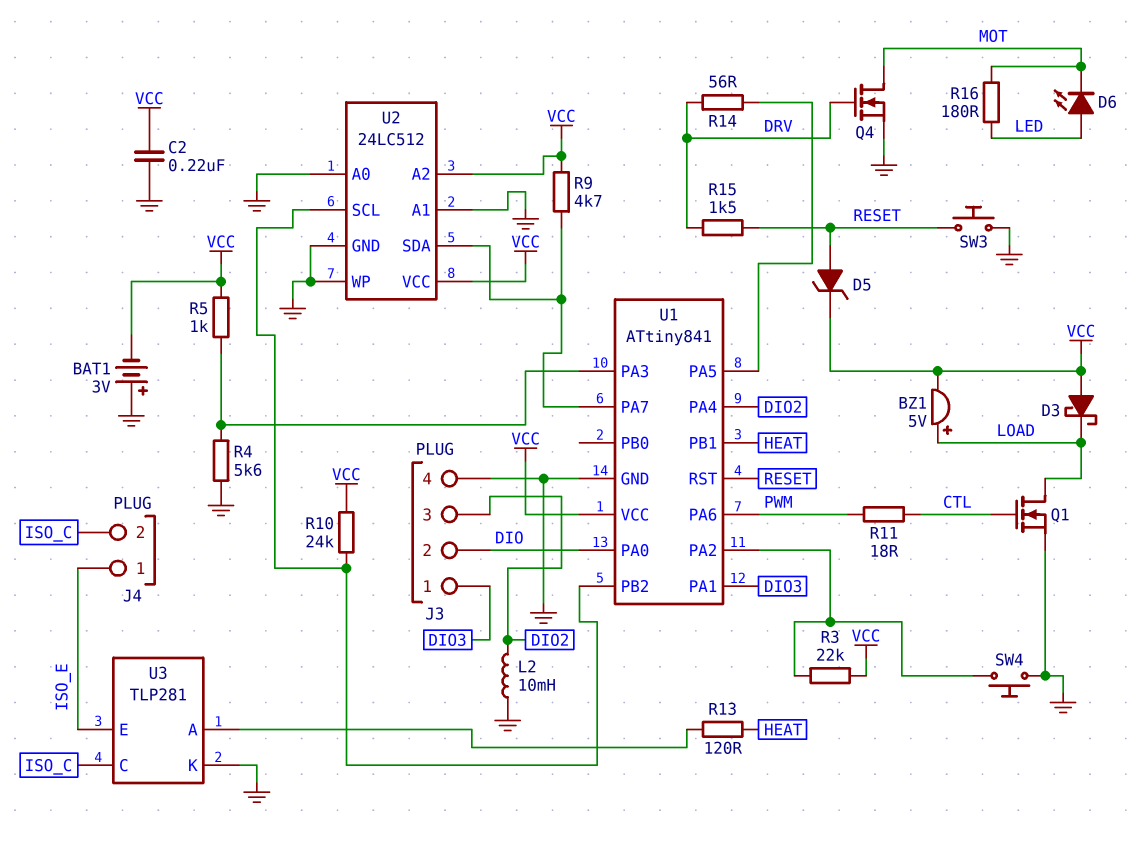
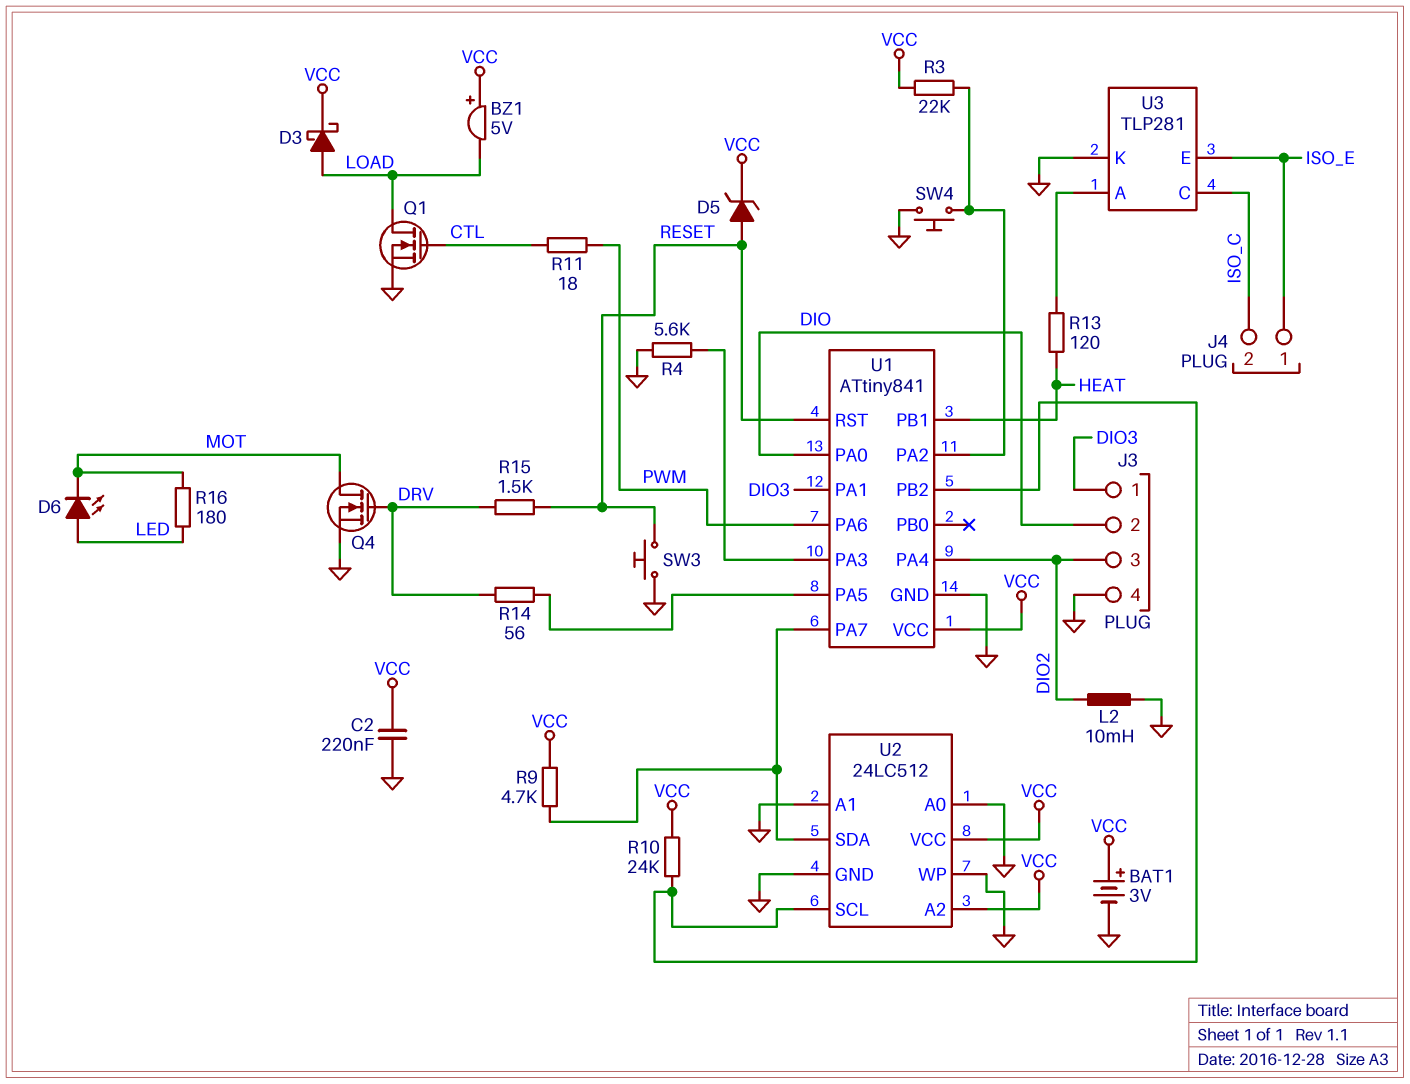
BAT1: 3V (plus GND, minus VCC) -> 3V (plus VCC, minus GND)
BZ1: buzzer 5V (plus LOAD, minus VCC) -> buzzer 5V (plus VCC, minus LOAD)
D3: schottky (A VCC, K LOAD) -> schottky (A LOAD, K VCC)
R5: 1k (U1/PA3, VCC) -> none

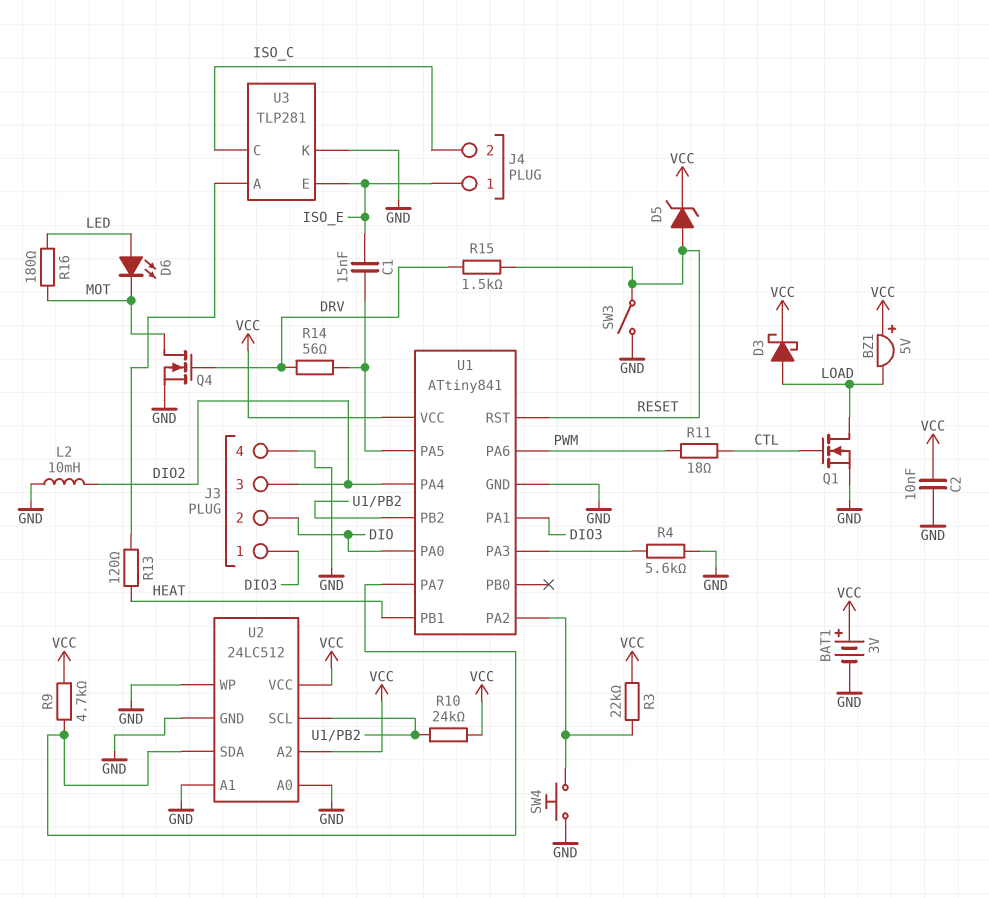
C1: none -> 15nF (ISO_E, U1/PA5)
C2: 220nF (GND, VCC) -> 10nF (GND, VCC)
SW3: button (GND, RESET) -> switch (GND, RESET)

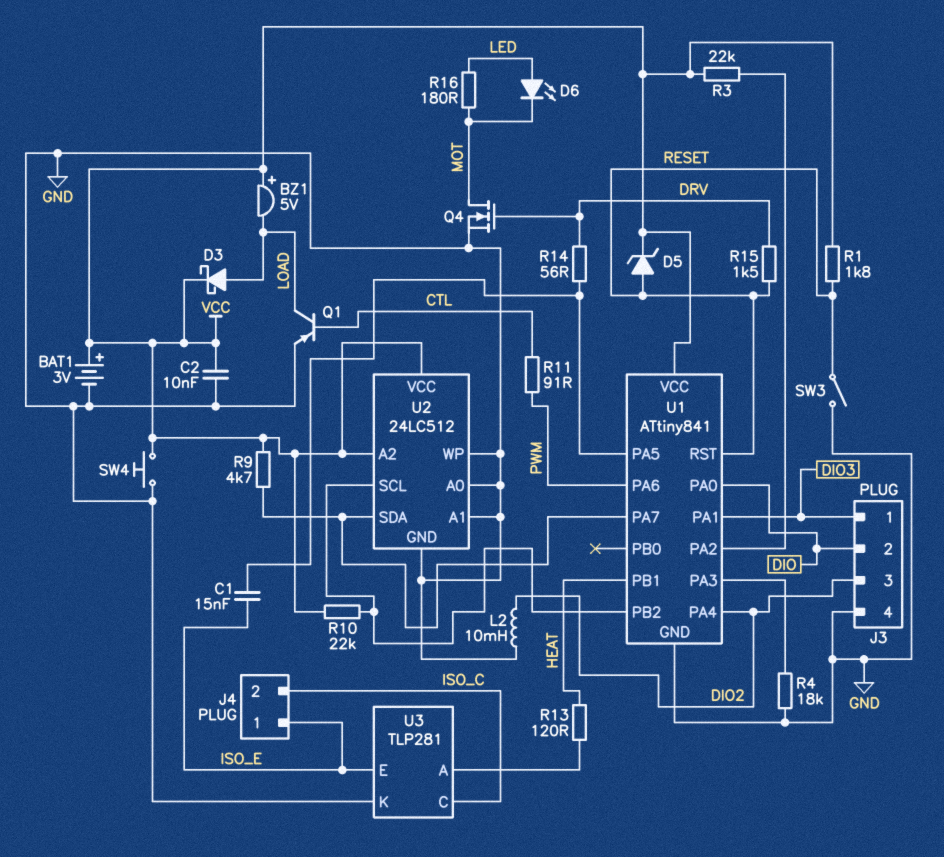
Q1: NMOS (G CTL, D LOAD, S GND) -> PNP (B CTL, C LOAD, E GND)
R1: none -> 1.8k (RESET, VCC)
R4: 5.6k (GND, U1/PA3) -> 18k (GND, U1/PA3)
R10: 24k (U1/PB2, VCC) -> 22k (U1/PB2, VCC)
R11: 18 (CTL, PWM) -> 91 (CTL, PWM)
SW4: button (GND, U1/PA2) -> button (GND, VCC)

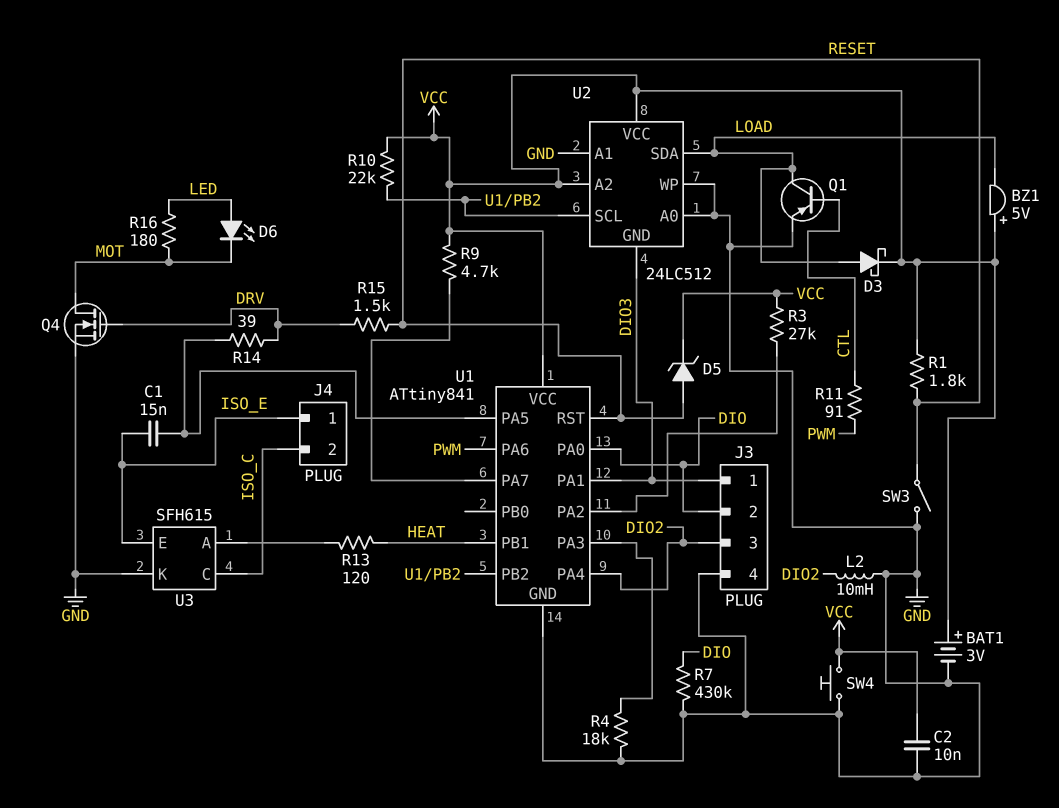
R3: 22k (U1/PA2, VCC) -> 27k (U1/PA2, VCC)
R7: none -> 430k (DIO, GND)
R14: 56 (DRV, U1/PA5) -> 39 (DRV, U1/PA5)
U2 pin GND: GND -> DIO3
U2 pin SDA: U1/PA7 -> LOAD
U3: TLP281 -> SFH615

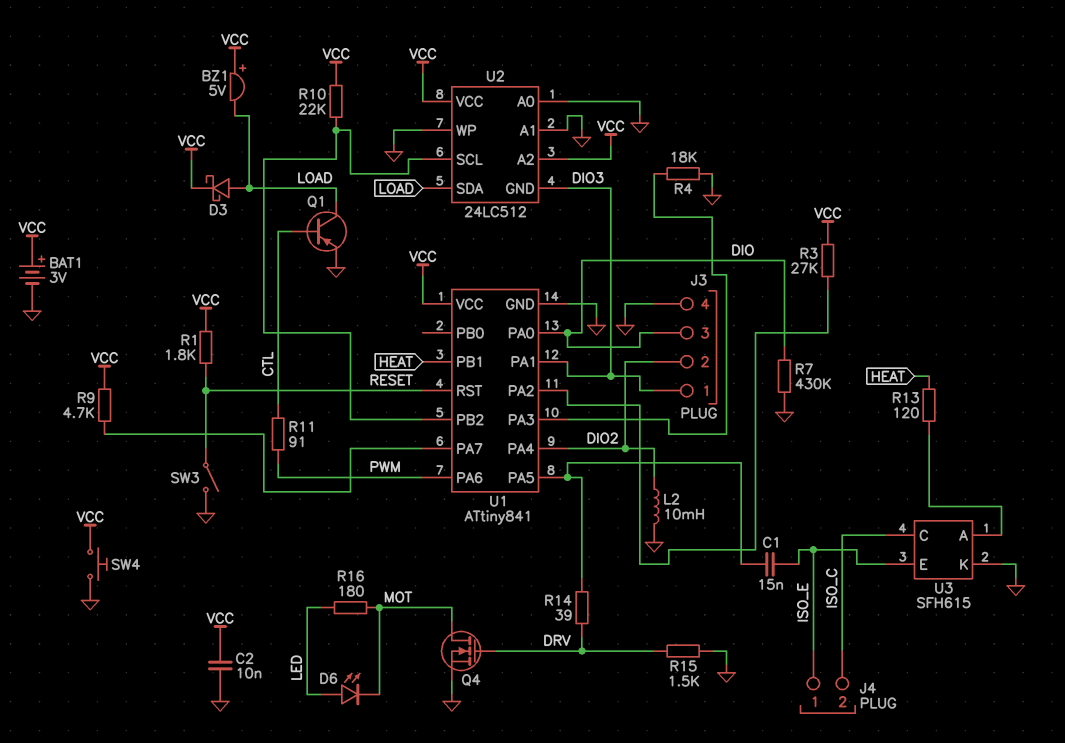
D5: zener (A RESET, K VCC) -> none
J3 pin 2: DIO -> DIO2
J3 pin 3: DIO2 -> DIO
R15: 1.5k (DRV, RESET) -> 1.5k (DRV, GND)

